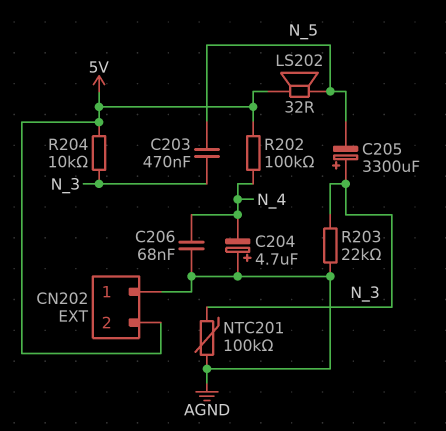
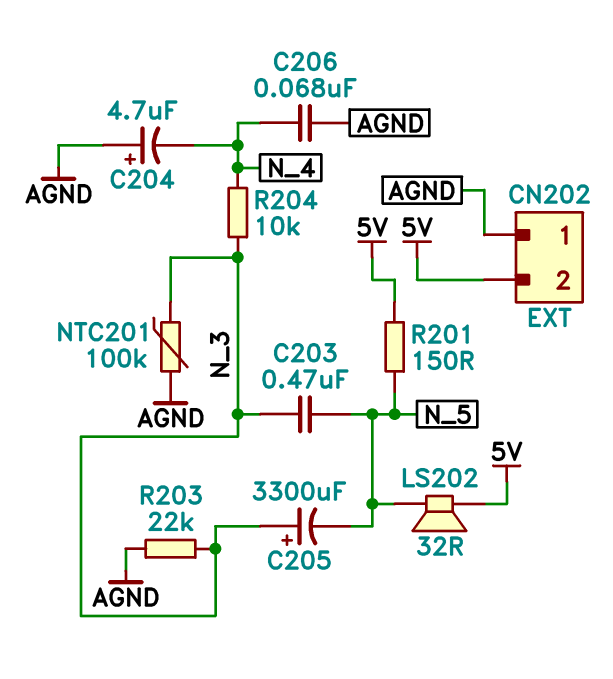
R201: none -> 150 (5V, N_5)
R202: 100k (5V, N_4) -> none
R204: 10k (5V, N_3) -> 10k (N_3, N_4)

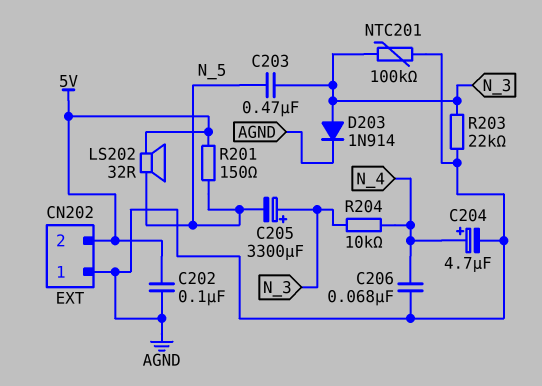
C202: none -> 100nF (5V, AGND)
C204: 4.7uF (plus AGND, minus N_4) -> 4.7uF (plus N_4, minus AGND)
D203: none -> diode 1N914 (A N_3, K AGND)

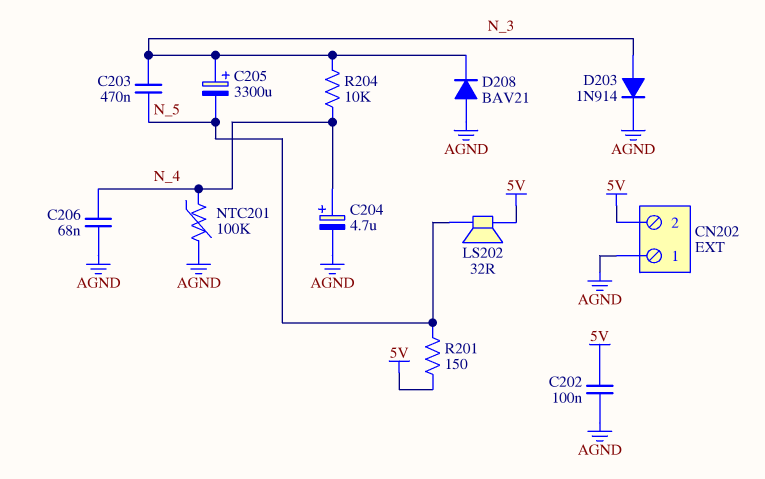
D208: none -> diode BAV21 (A AGND, K N_3)
NTC201: 100k (AGND, N_3) -> 100k (AGND, N_4)
R203: 22k (AGND, N_3) -> none

